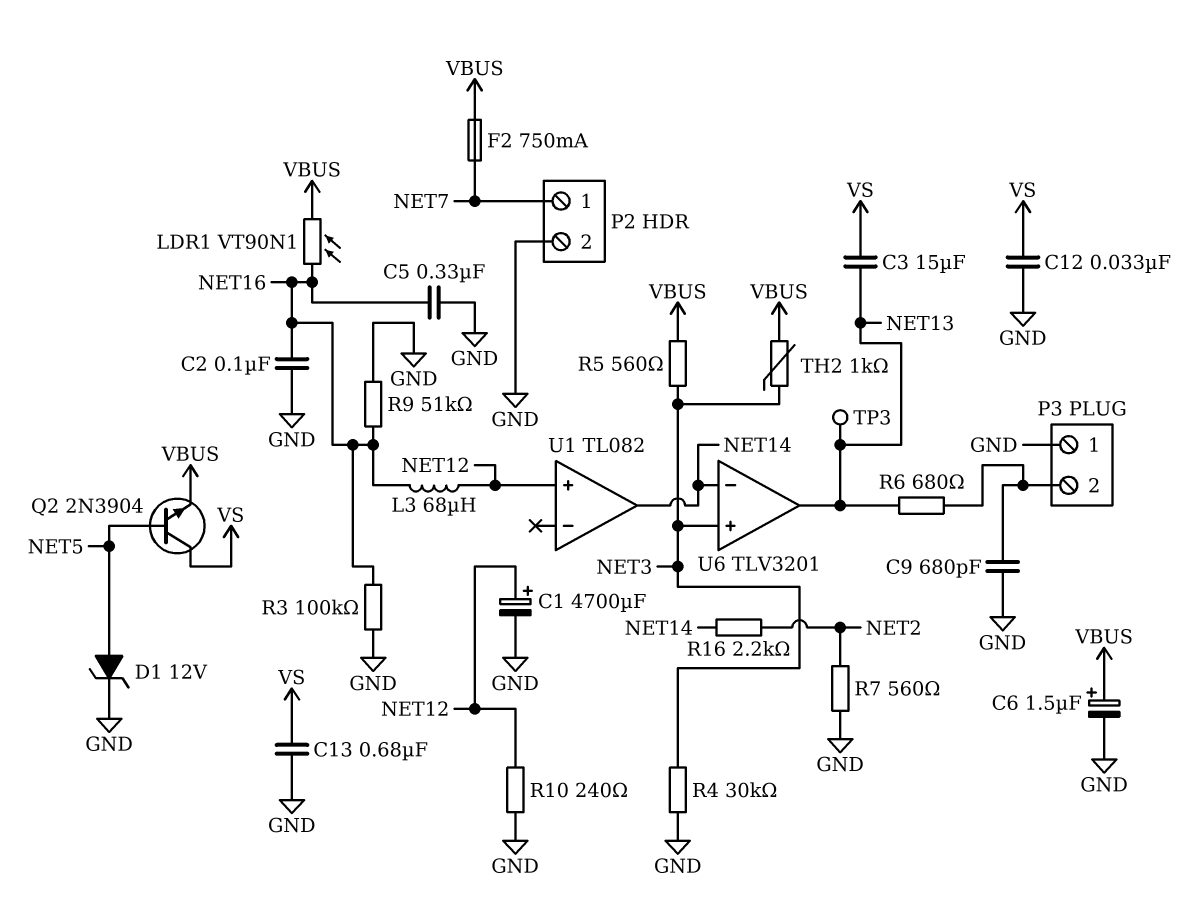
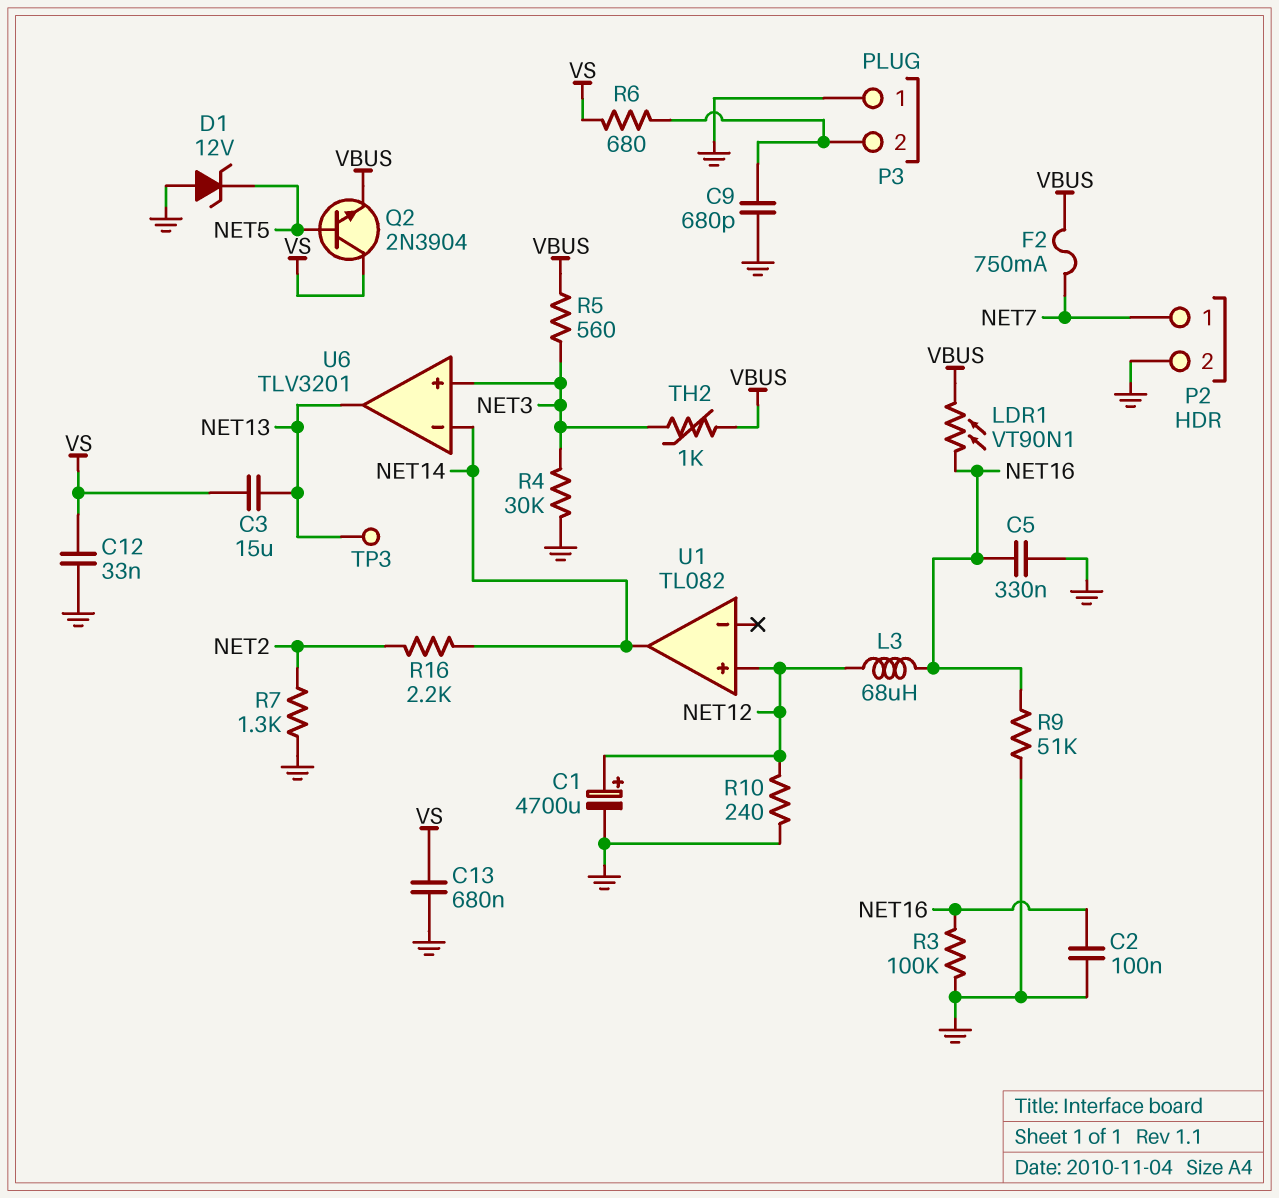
C6: 1.5uF (plus VBUS, minus GND) -> none
D1: zener 12V (A NET5, K GND) -> zener 12V (A GND, K NET5)
R6: 680 (NET13, P3/2) -> 680 (P3/2, VS)
R7: 560 (GND, NET2) -> 1.3k (GND, NET2)

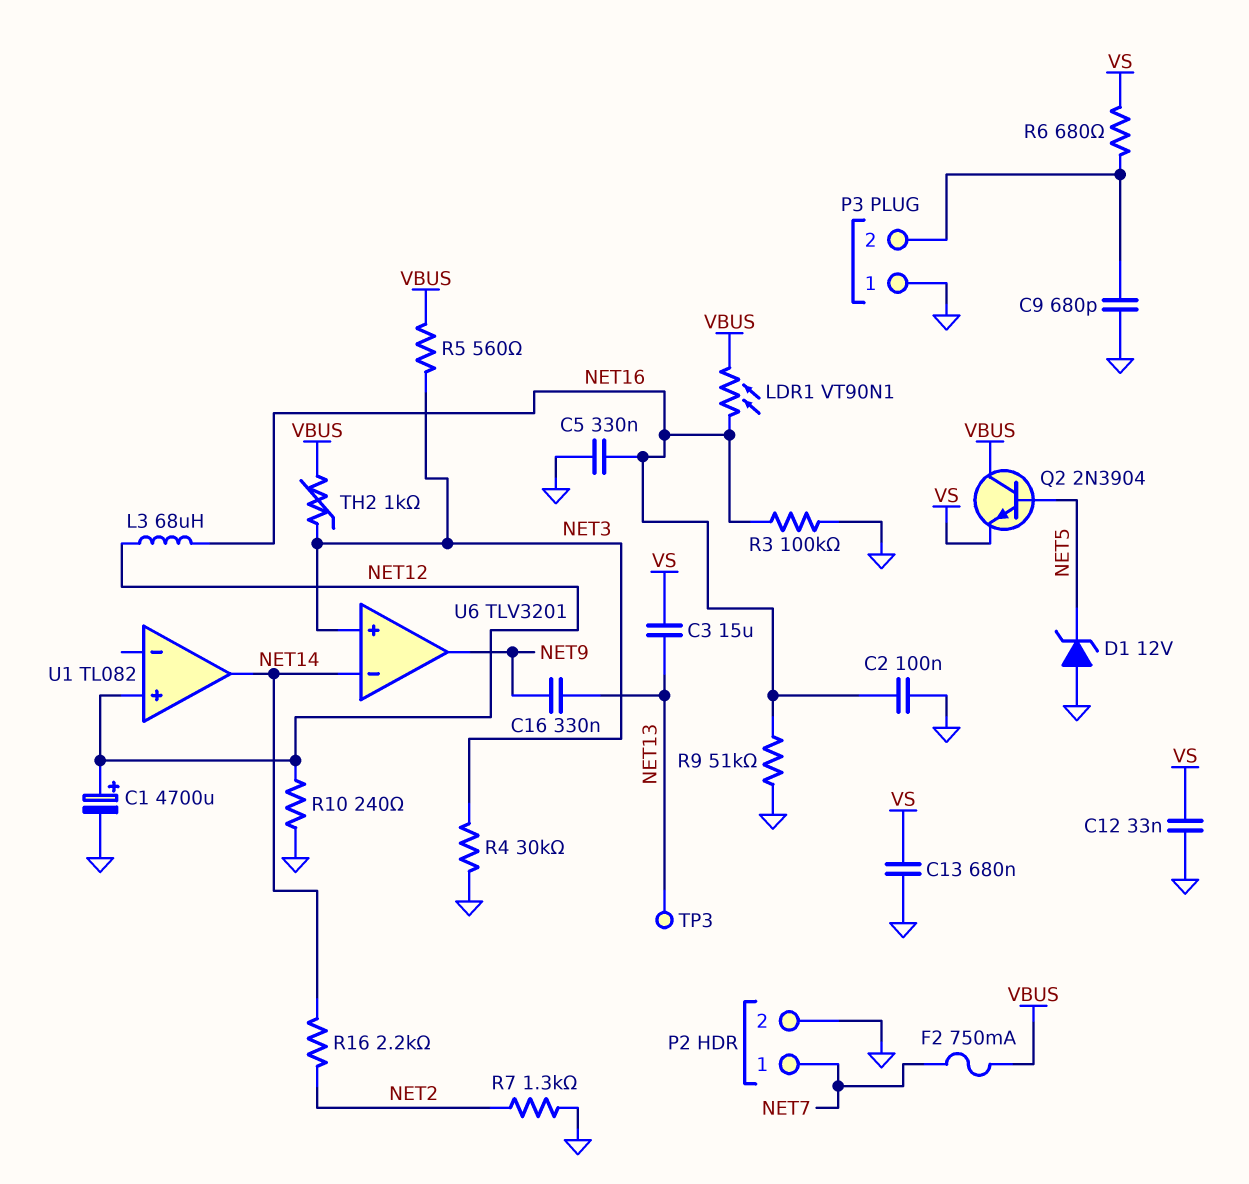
C16: none -> 330nF (NET9, NET13)
Q2: NPN 2N3904 (B NET5, C VS, E VBUS) -> NPN 2N3904 (B NET5, C VBUS, E VS)
U6 pin out: NET13 -> NET9

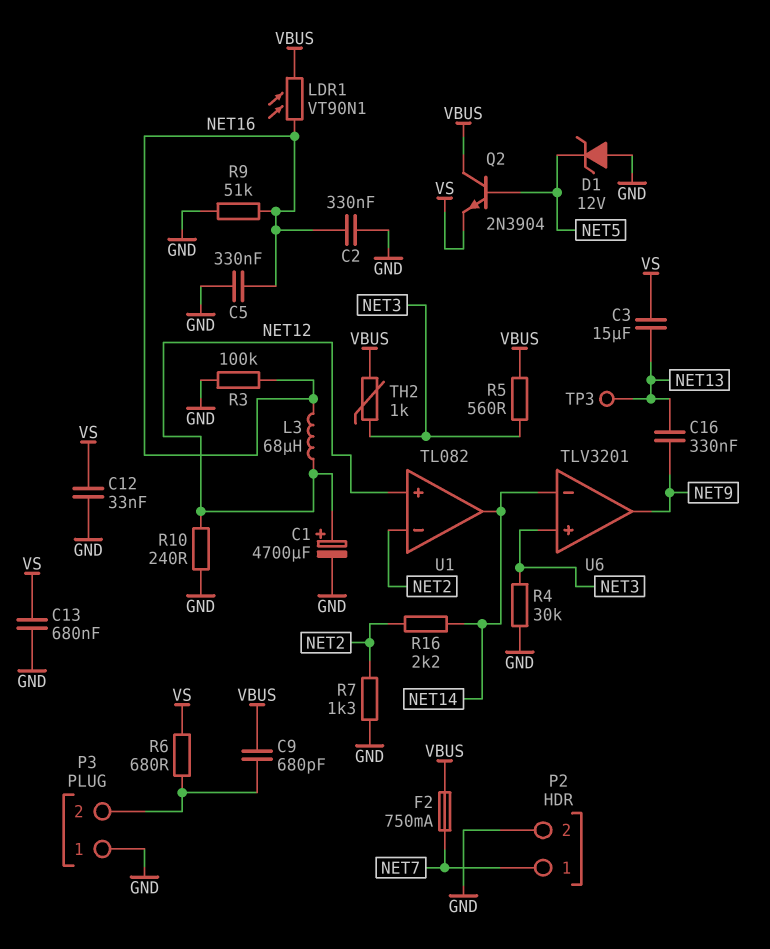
C2: 100nF (GND, NET16) -> 330nF (GND, NET16)
C9: 680pF (GND, P3/2) -> 680pF (P3/2, VBUS)
U1 pin in-: none -> NET2

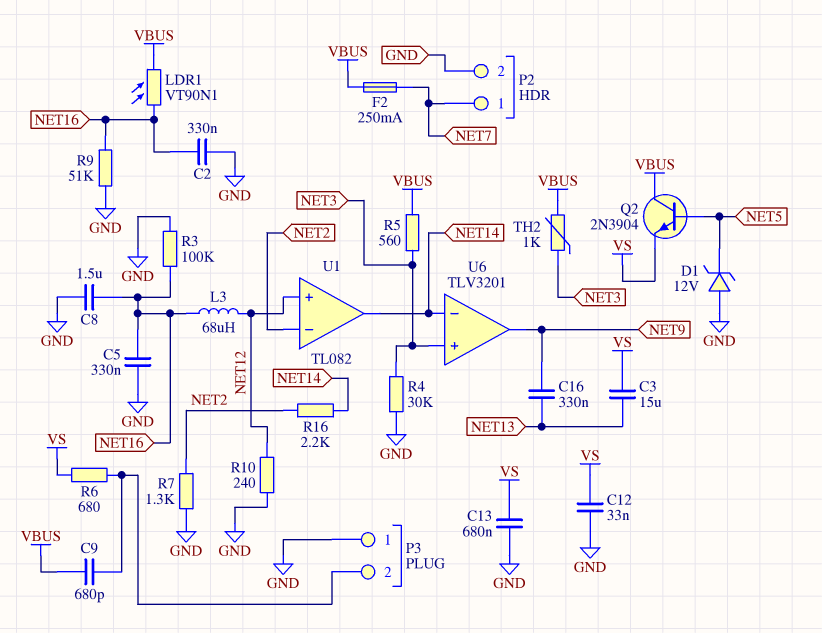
C1: 4700uF (plus NET12, minus GND) -> none
C8: none -> 1.5uF (GND, NET16)
F2: 750mA (NET7, VBUS) -> 250mA (NET7, VBUS)
TP3: test point (NET13) -> none

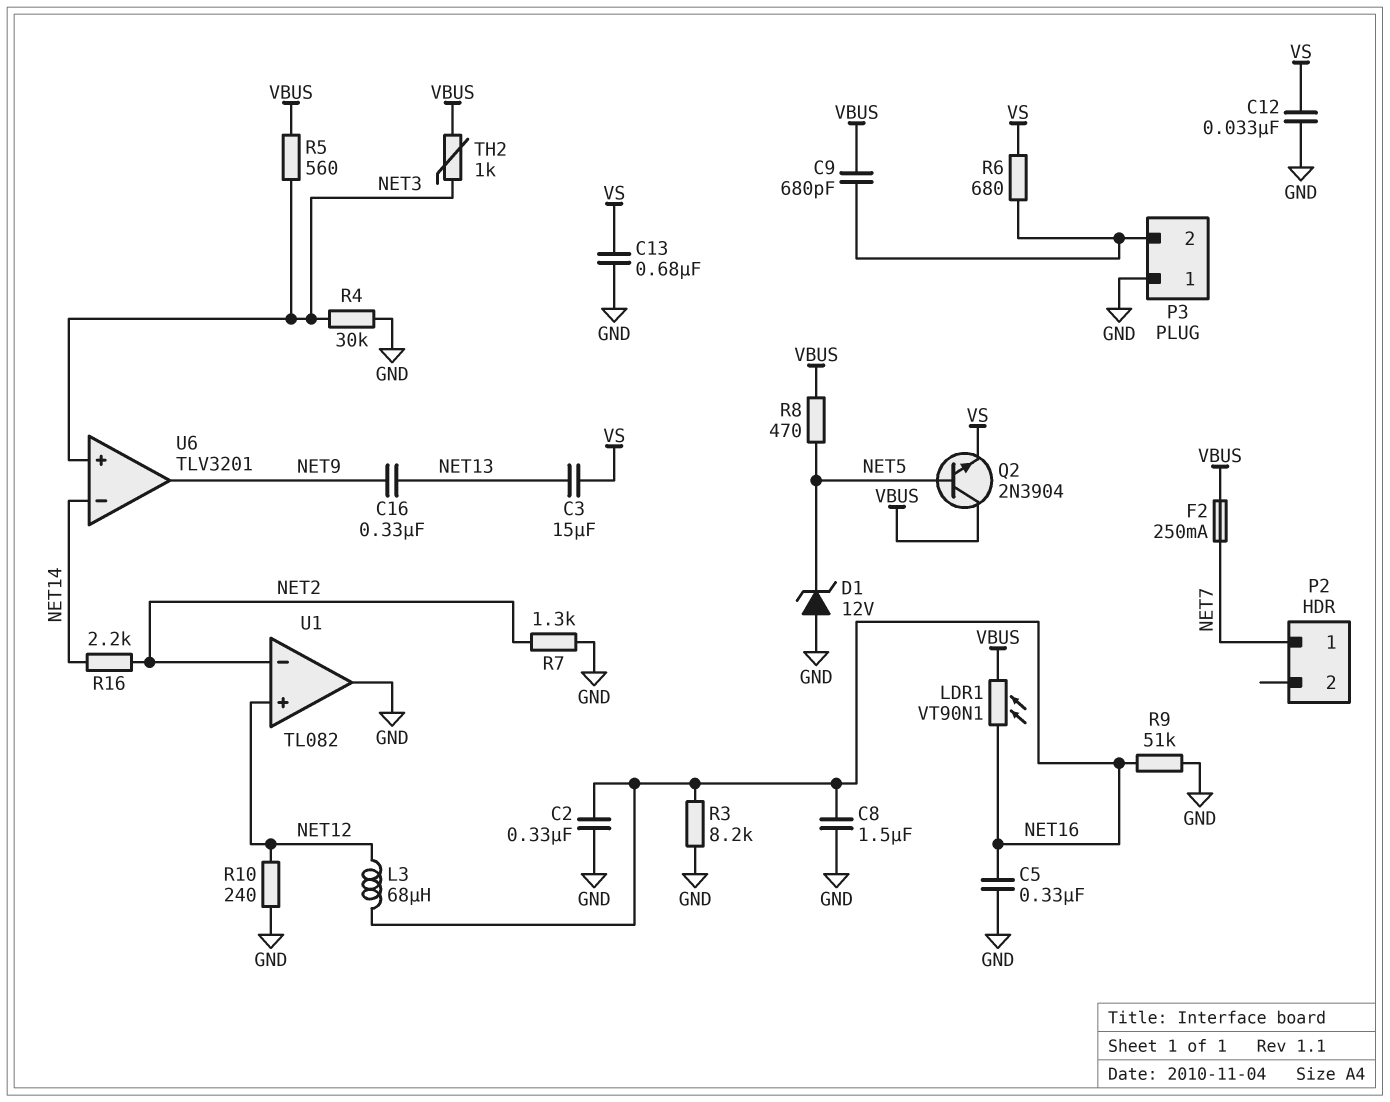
P2 pin 2: GND -> none
R3: 100k (GND, NET16) -> 8.2k (GND, NET16)
R8: none -> 470 (NET5, VBUS)
U1 pin out: NET14 -> GND

